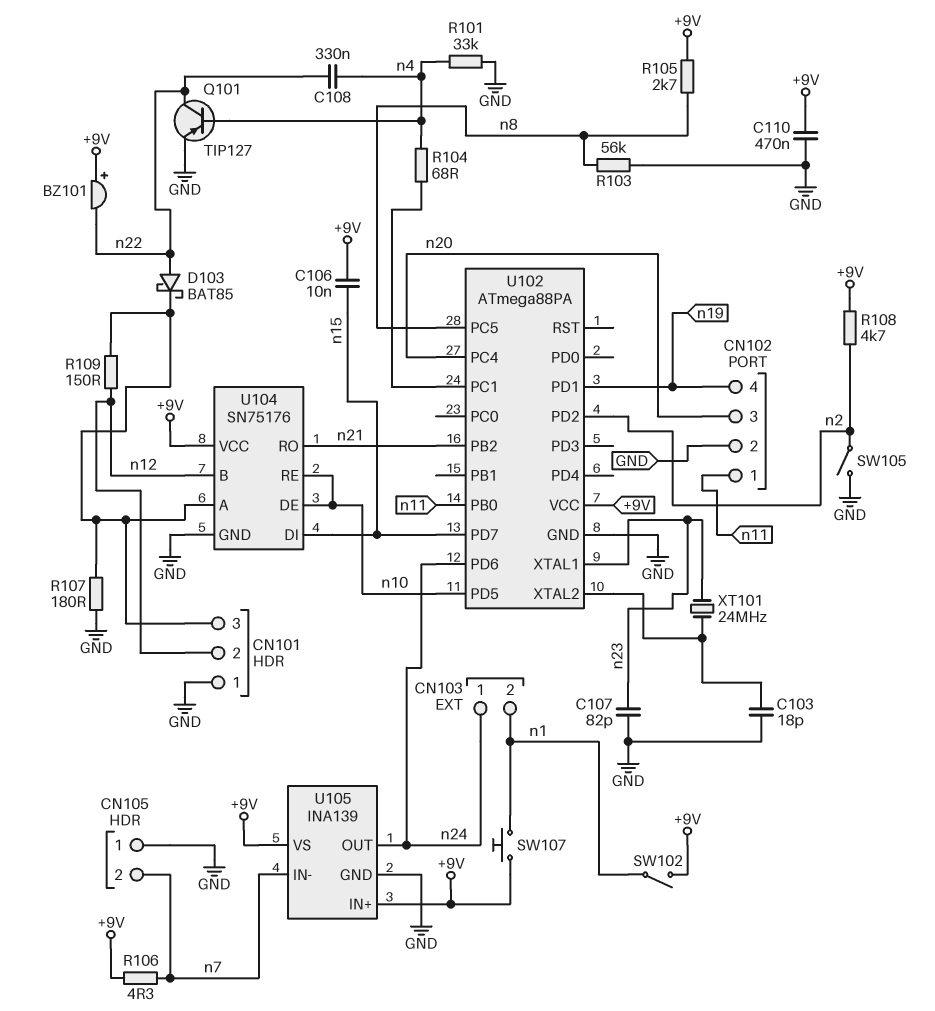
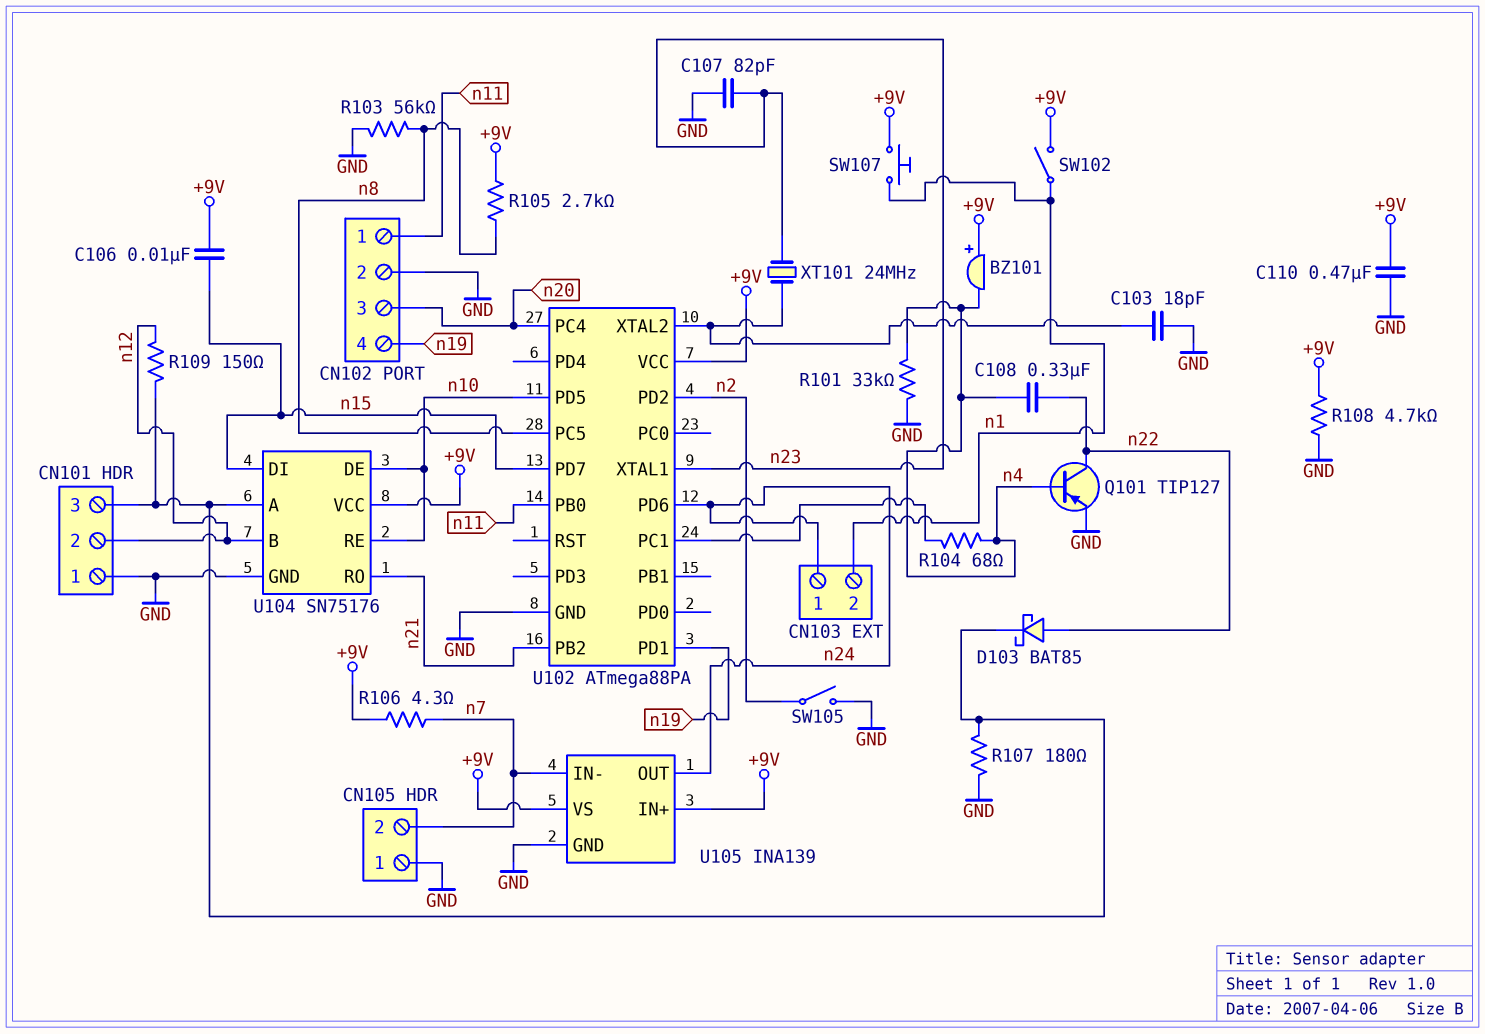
BZ101: buzzer (plus +9V, minus n22) -> buzzer (plus +9V, minus n4)
R108: 4.7k (+9V, n2) -> 4.7k (+9V, GND)

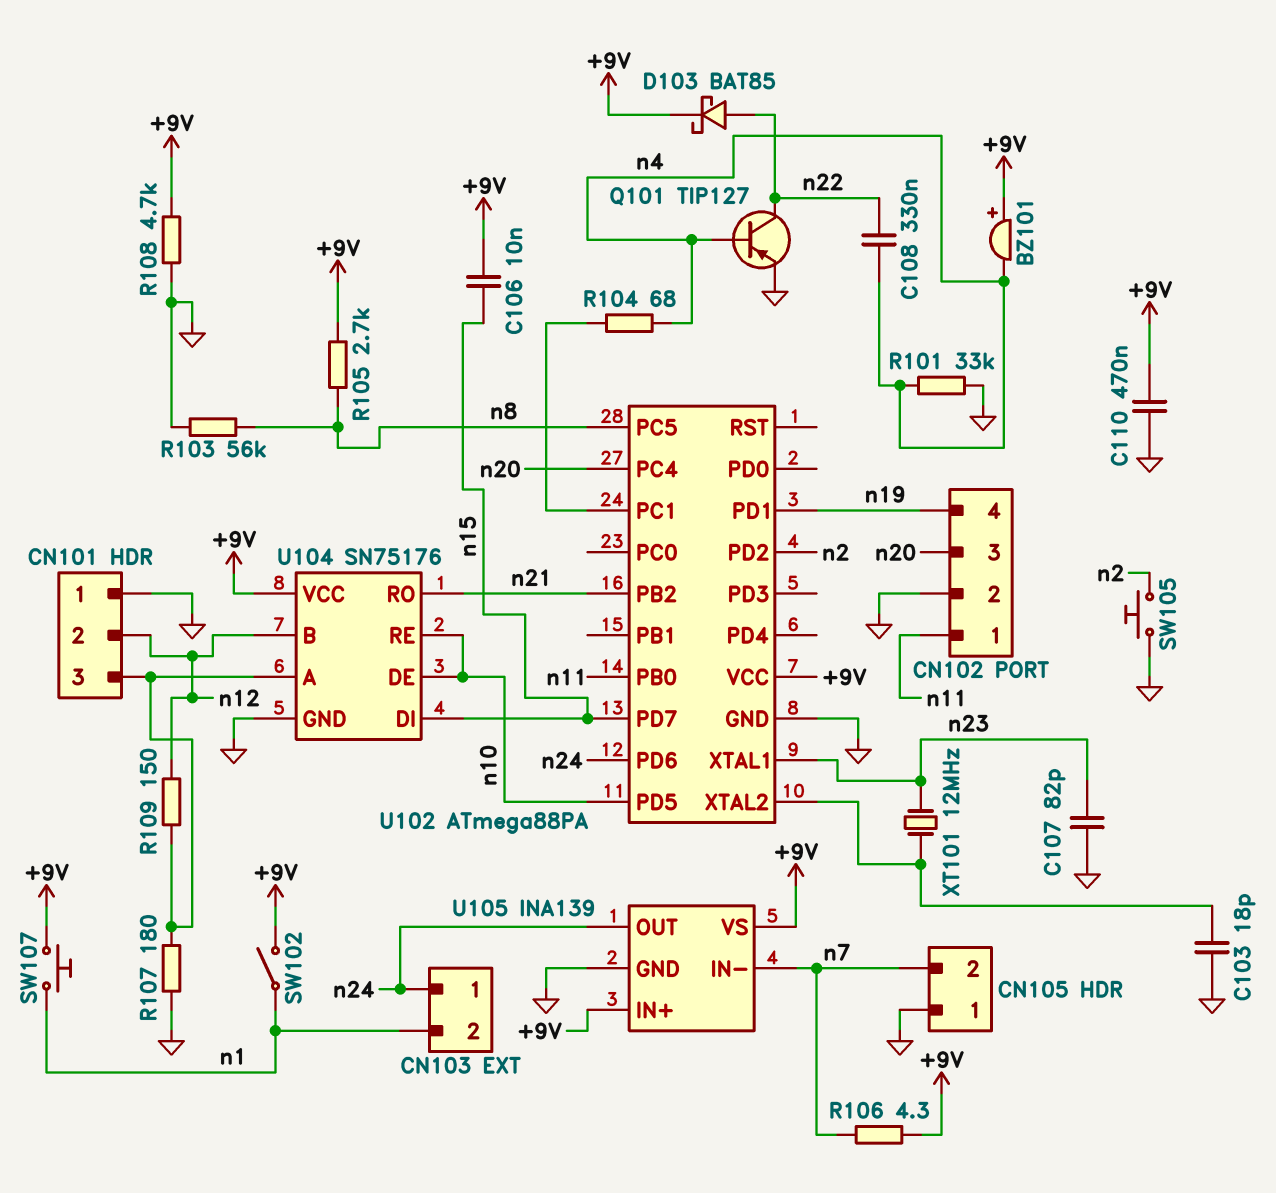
D103: schottky BAT85 (A n22, K CN101/3) -> schottky BAT85 (A n22, K +9V)
SW105: switch (GND, n2) -> button (GND, n2)
XT101: 24MHz (U102/XTAL2, n23) -> 12MHz (U102/XTAL2, n23)

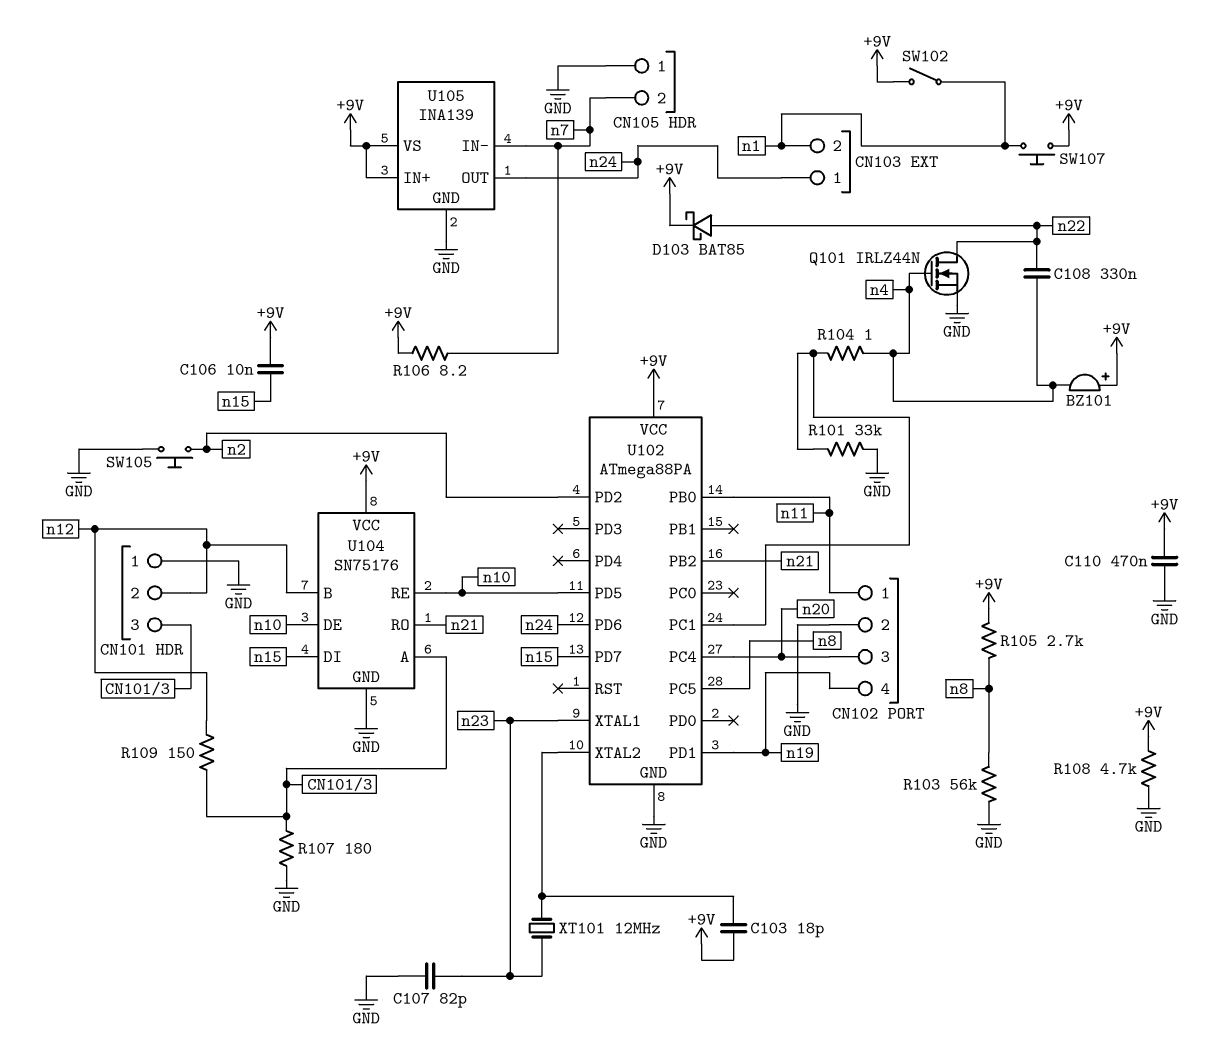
C103: 18pF (GND, U102/XTAL2) -> 18pF (+9V, U102/XTAL2)
Q101: PNP TIP127 (B n4, C n22, E GND) -> NMOS IRLZ44N (G n4, D n22, S GND)
R101: 33k (GND, n4) -> 33k (GND, U102/PC1)
R104: 68 (U102/PC1, n4) -> 1 (U102/PC1, n4)
R106: 4.3 (+9V, n7) -> 8.2 (+9V, n7)

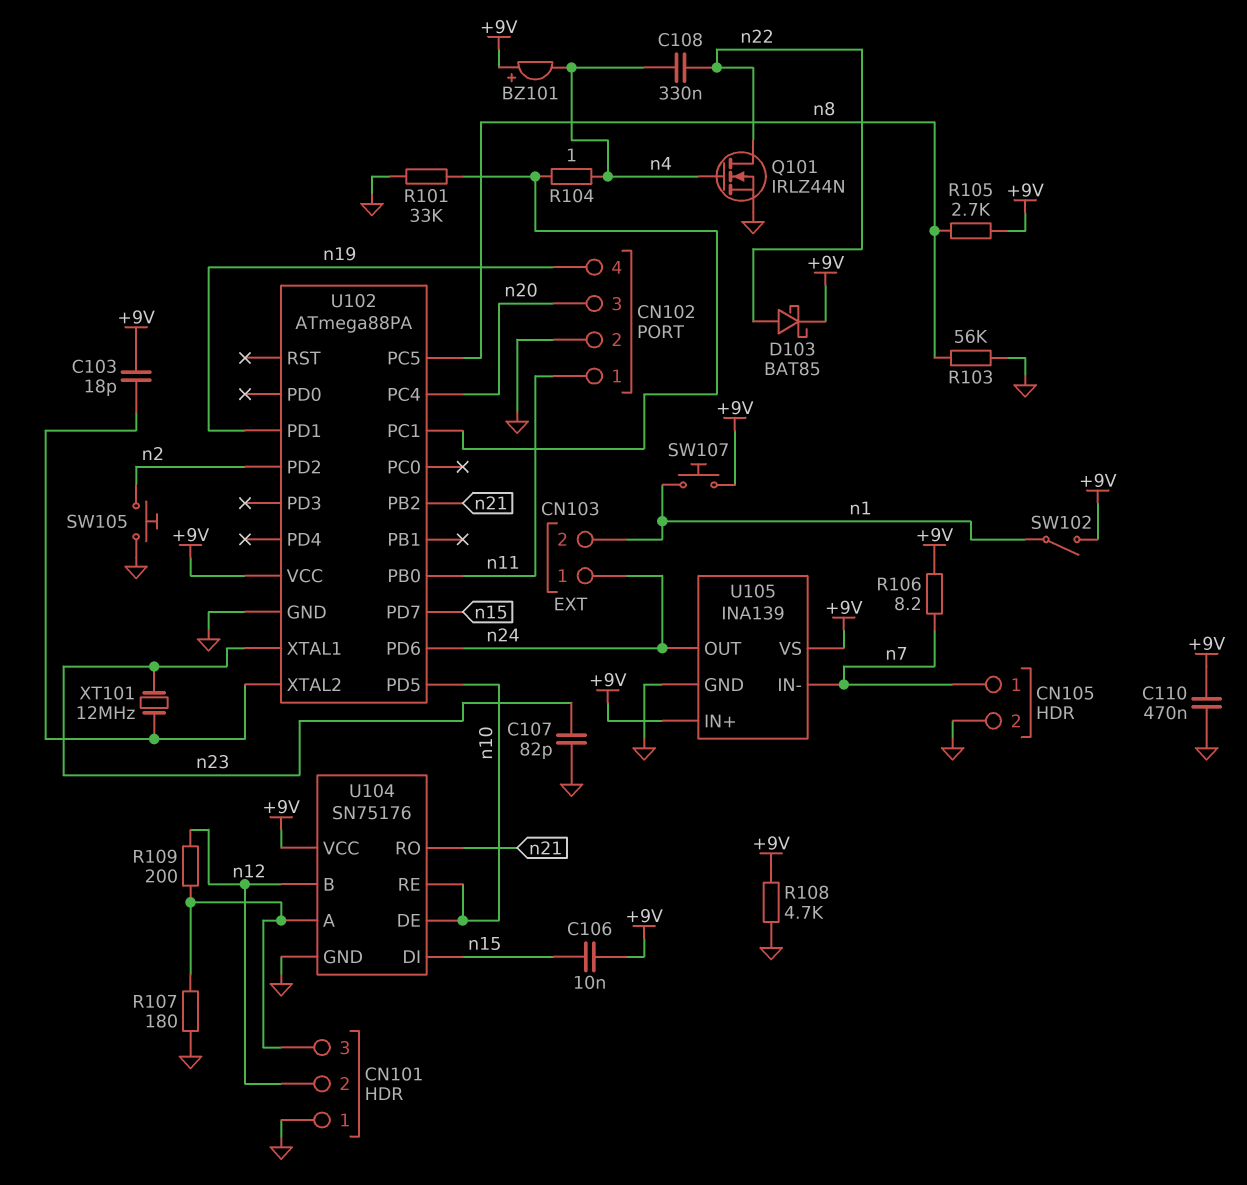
CN105 pin 1: GND -> n7
CN105 pin 2: n7 -> GND
R109: 150 (CN101/3, n12) -> 200 (CN101/3, n12)

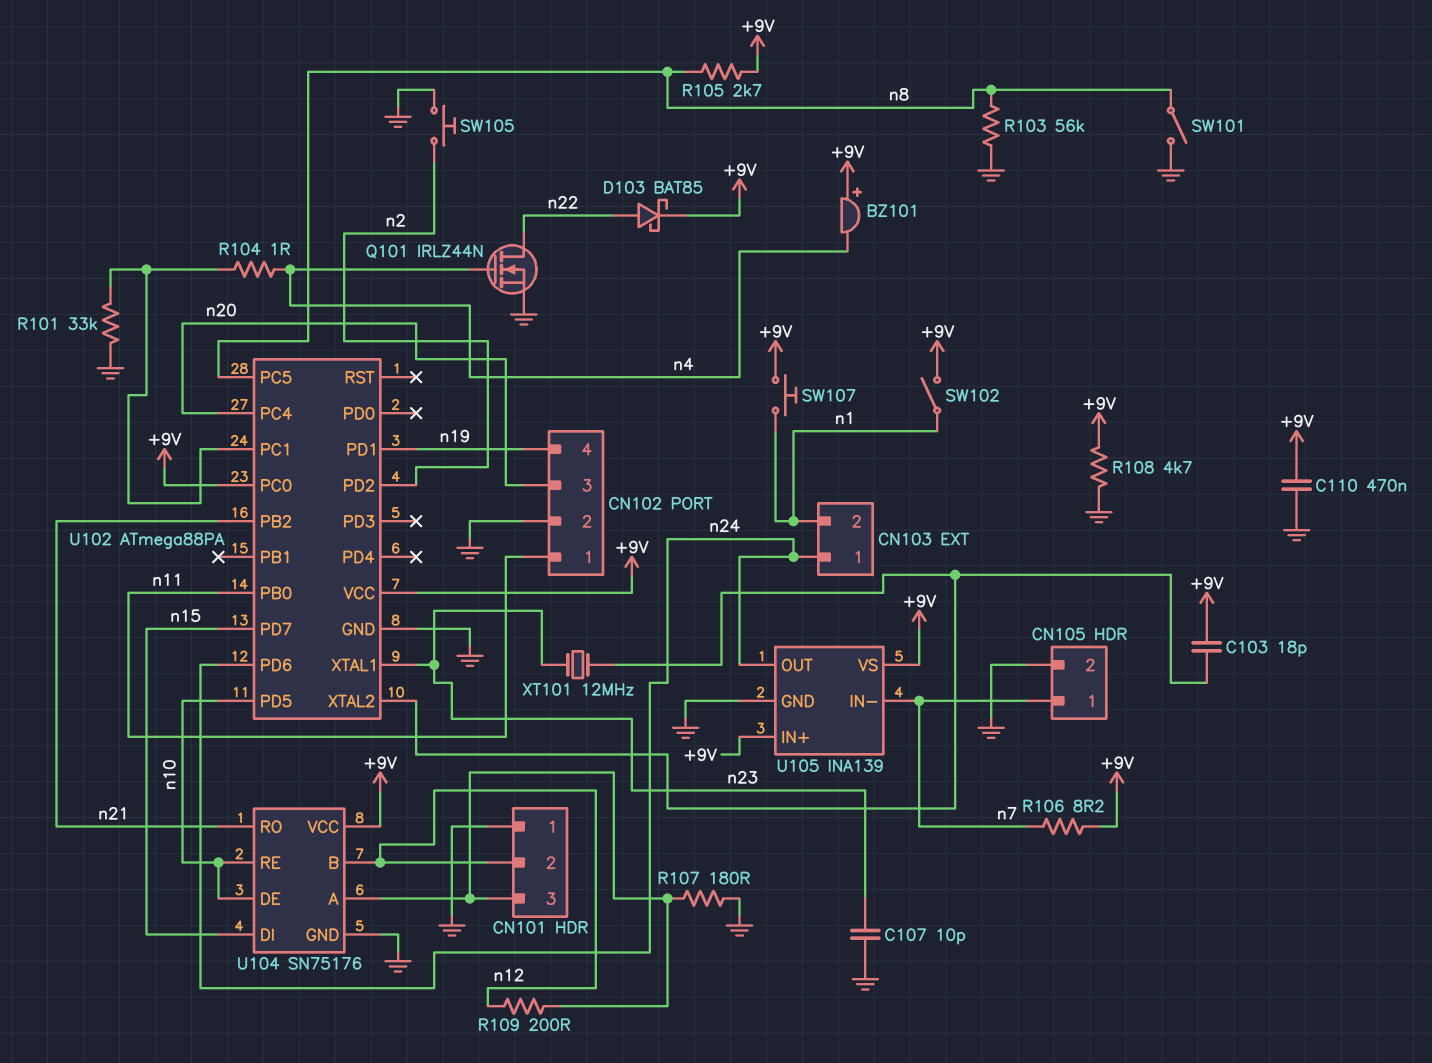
C106: 10nF (+9V, n15) -> none
C107: 82pF (GND, n23) -> 10pF (GND, n23)
C108: 330nF (n4, n22) -> none
SW101: none -> switch (GND, n8)
U102 pin PC0: none -> +9V

